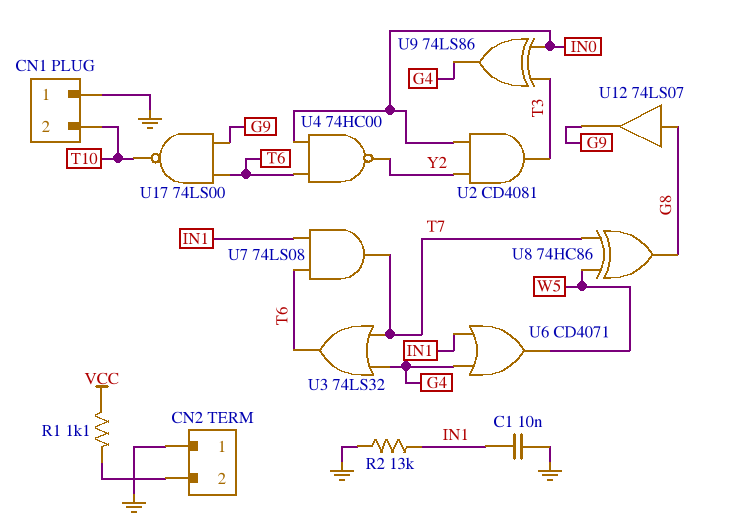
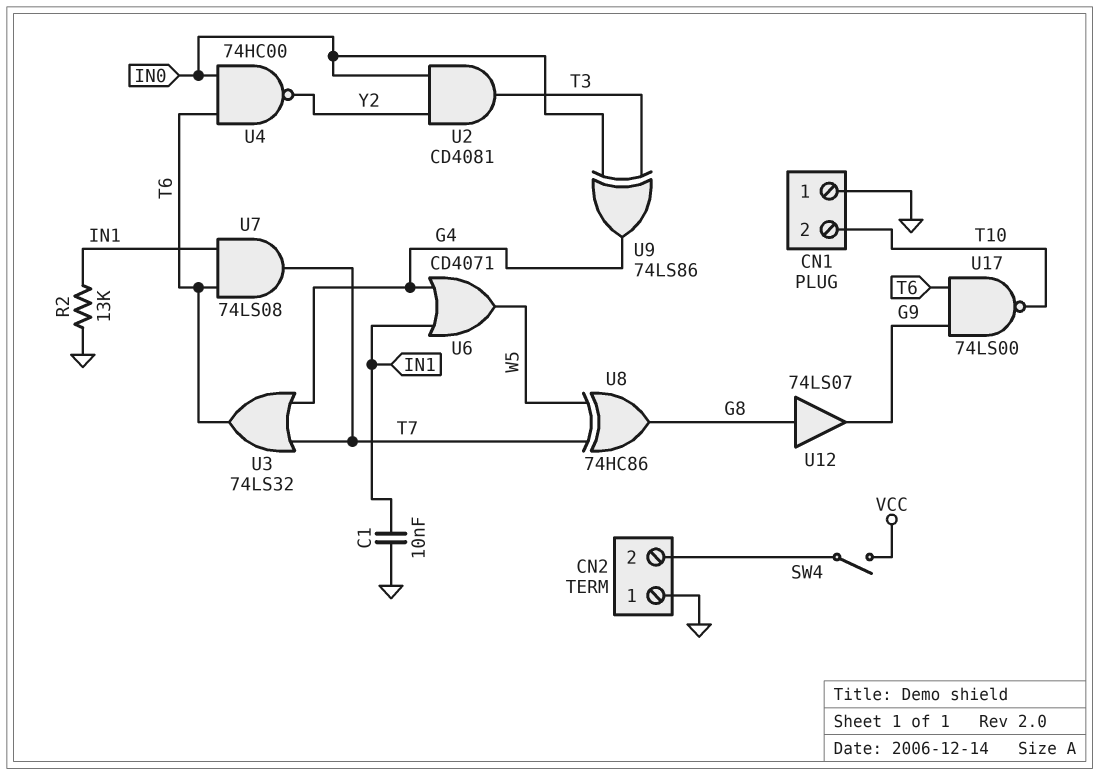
R1: 1.1k (CN2/2, VCC) -> none
SW4: none -> switch (CN2/2, VCC)

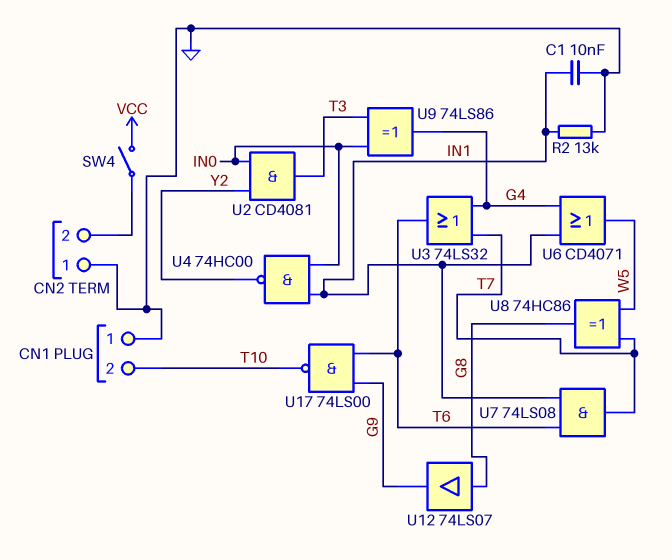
U4: NAND 74HC00 (in IN0, in T6, out Y2) -> NAND 74HC00 (in IN0, in IN1, out Y2)

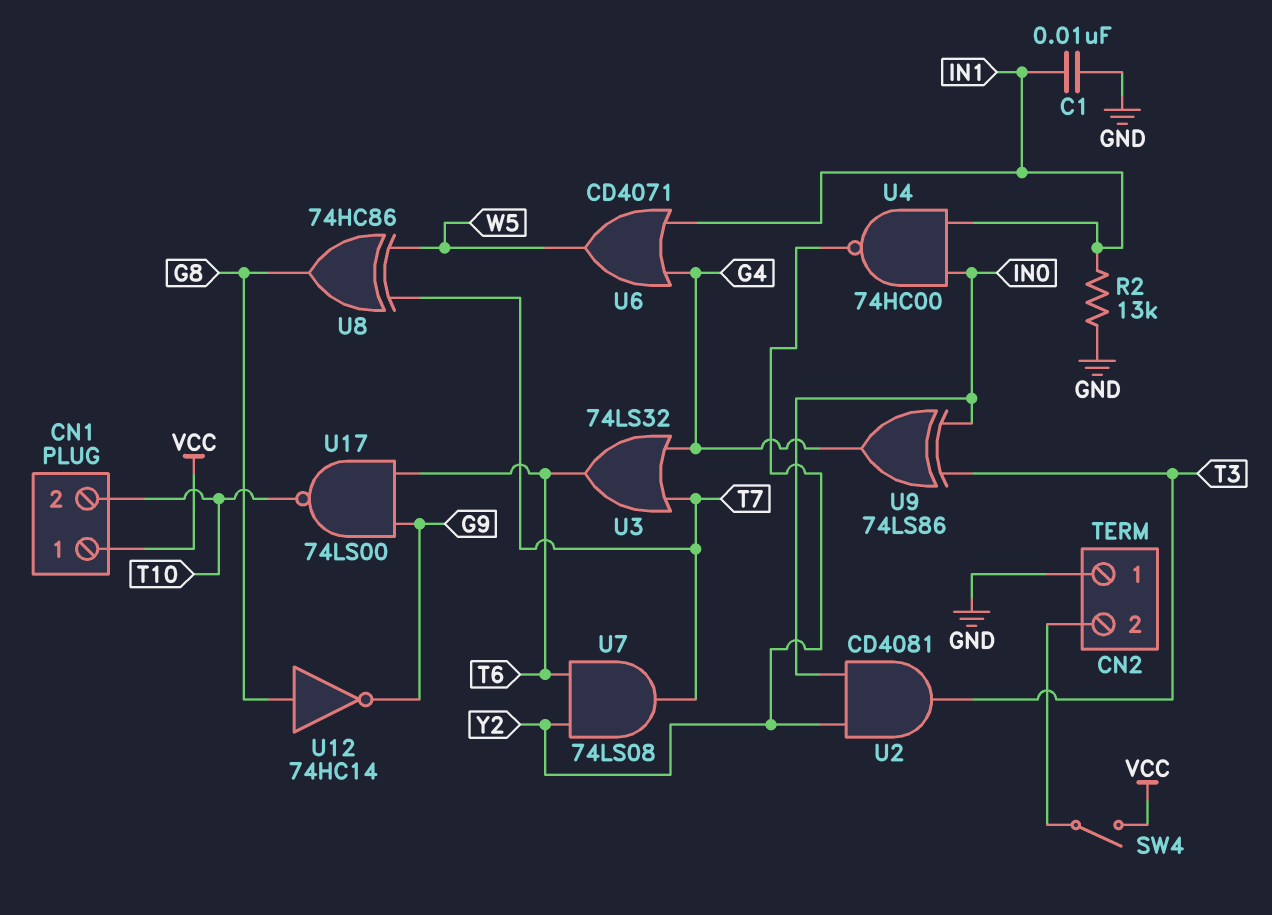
CN1 pin 1: GND -> VCC
U7: AND 74LS08 (in IN1, in T6, out T7) -> AND 74LS08 (in T6, in Y2, out T7)
U12: buffer 74LS07 (in G8, out G9) -> NOT 74HC14 (in G8, out G9)

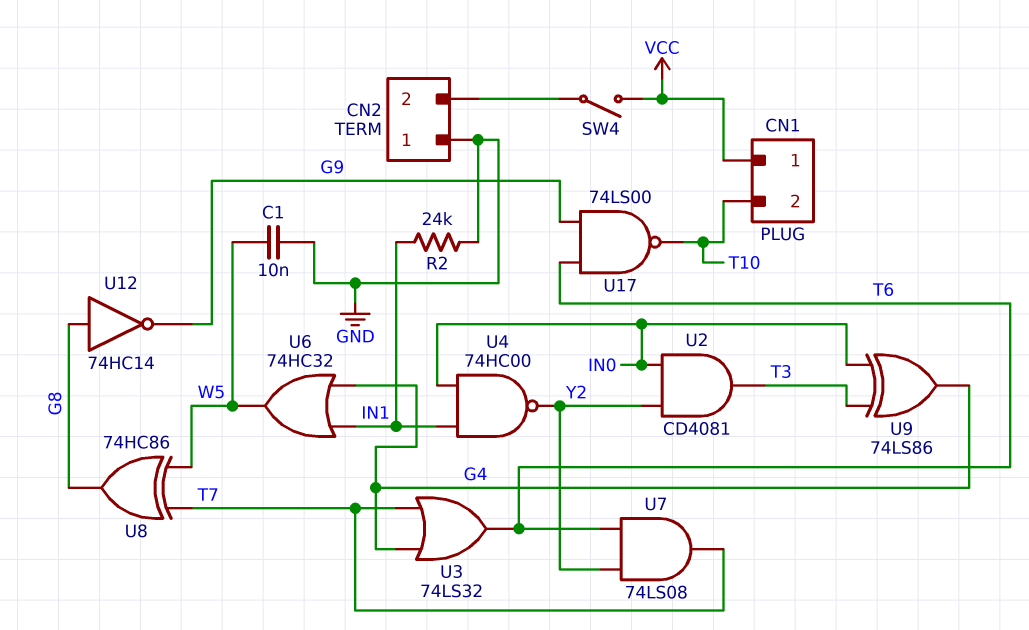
C1: 10nF (GND, IN1) -> 10nF (GND, W5)
R2: 13k (GND, IN1) -> 24k (GND, IN1)
U6: OR CD4071 (in G4, in IN1, out W5) -> OR 74HC32 (in G4, in IN1, out W5)

